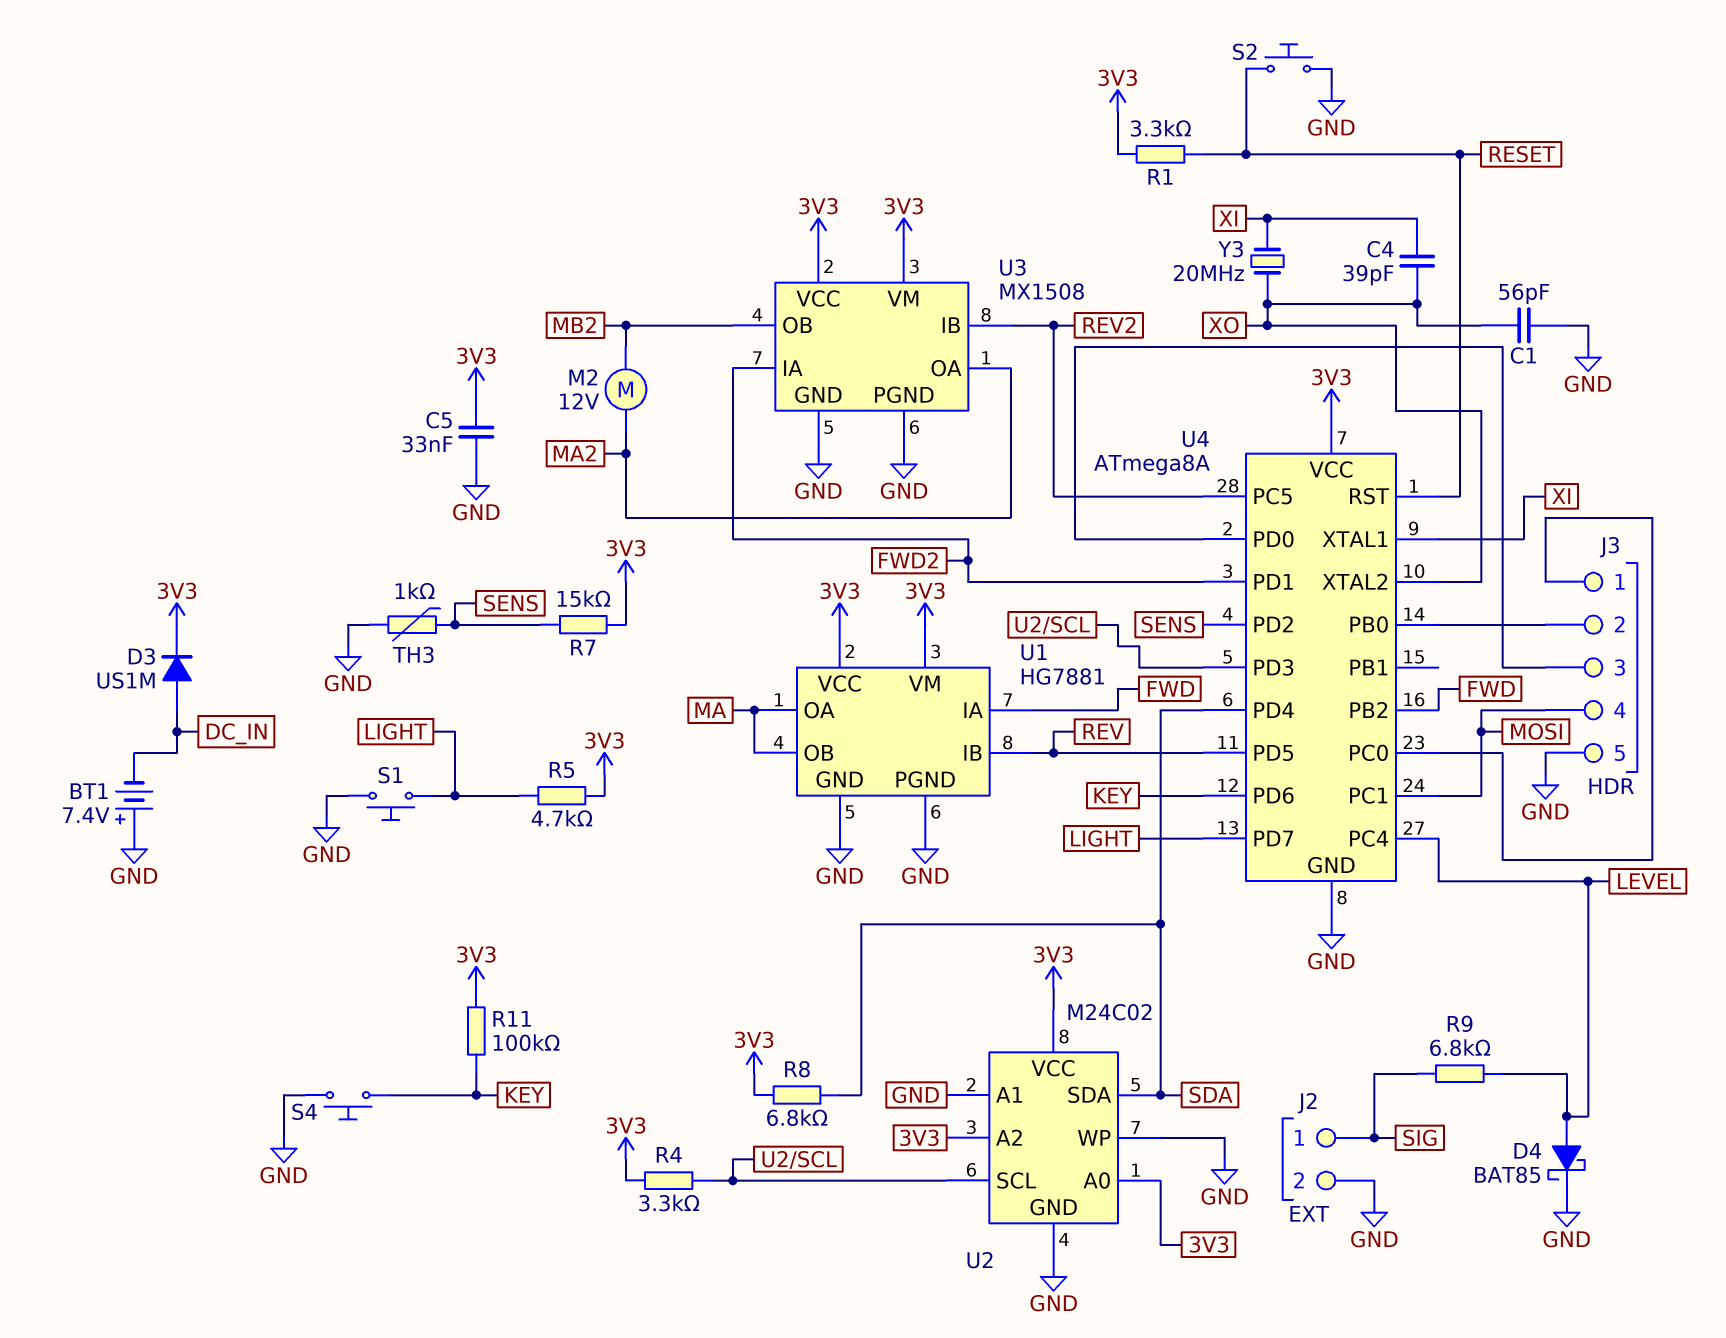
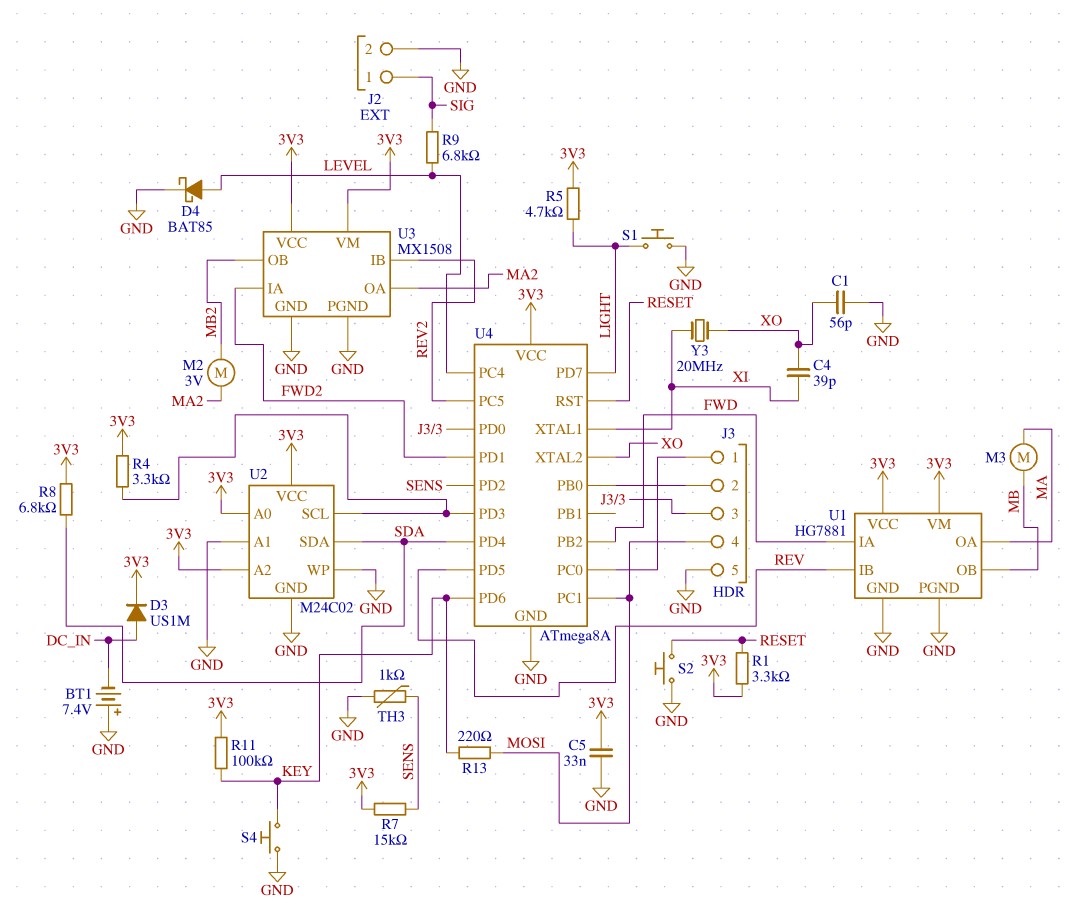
M2: motor 12V (MA2, MB2) -> motor 3V (MA2, MB2)
M3: none -> motor (MA, MB)
R13: none -> 220 (KEY, MOSI)
U1 pin OB: MA -> MB

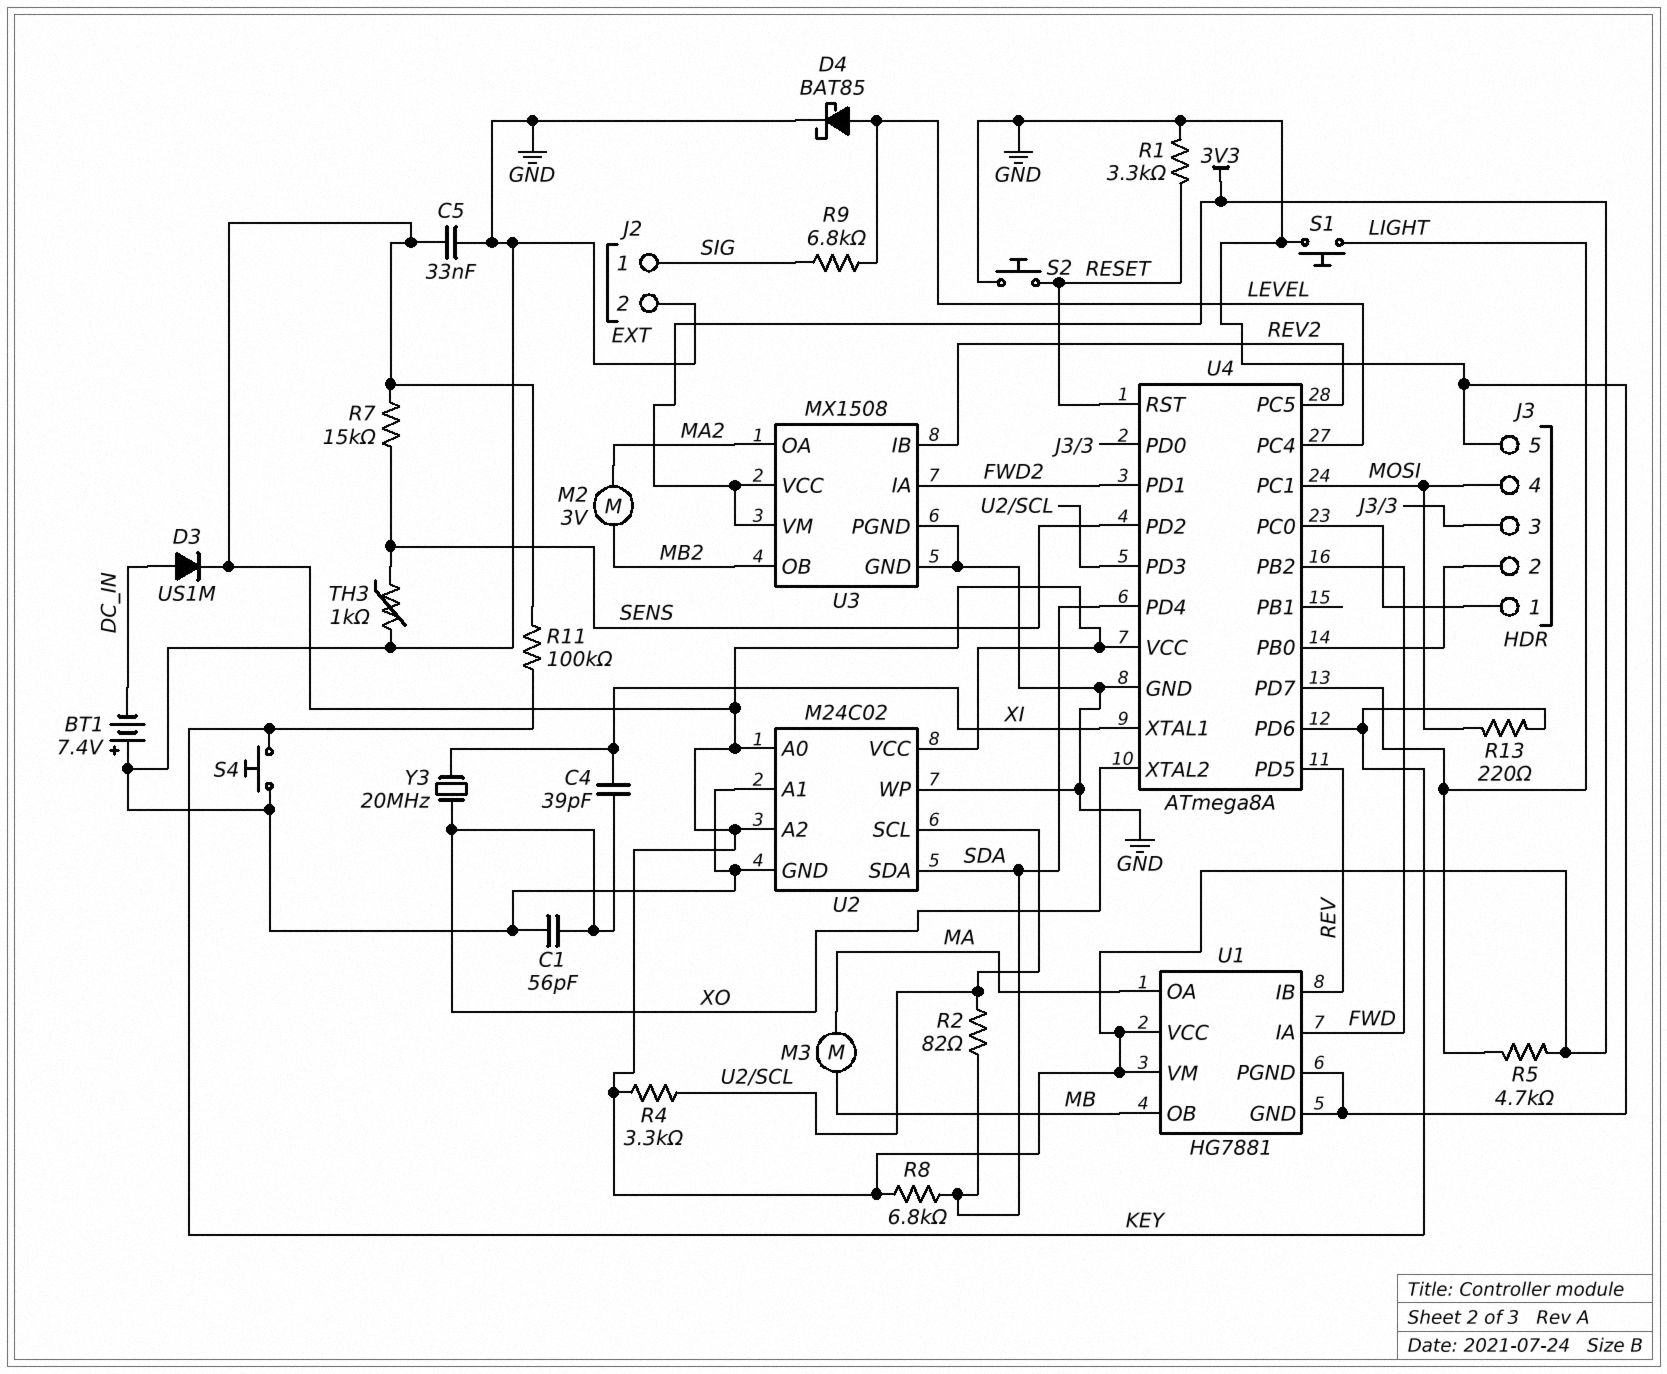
R1: 3.3k (3V3, RESET) -> 3.3k (GND, RESET)
R2: none -> 82 (SDA, U2/SCL)

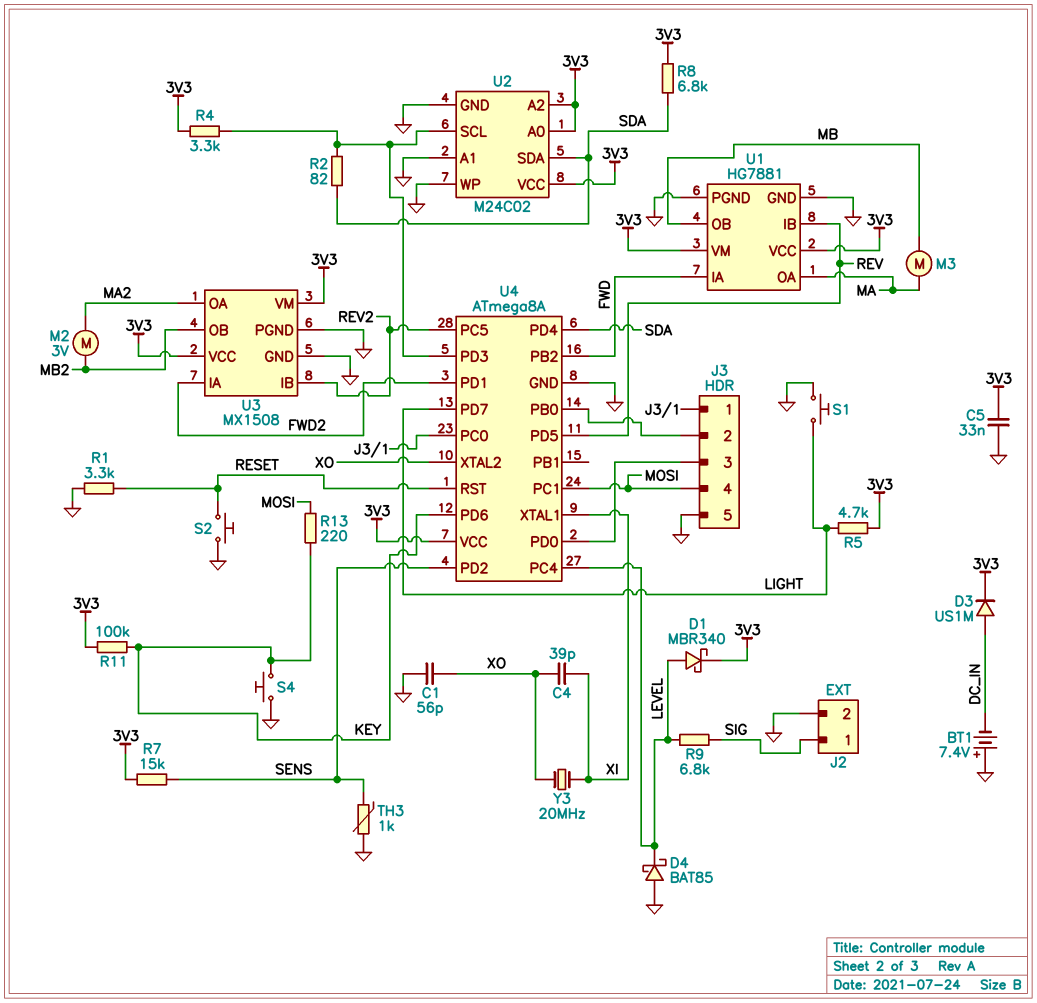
D1: none -> schottky MBR340 (A LEVEL, K 3V3)
D4: schottky BAT85 (A LEVEL, K GND) -> schottky BAT85 (A GND, K LEVEL)

